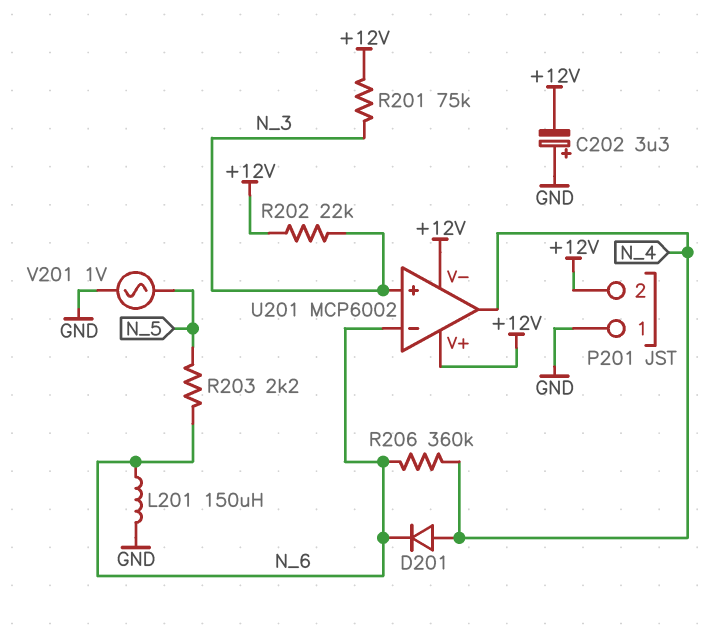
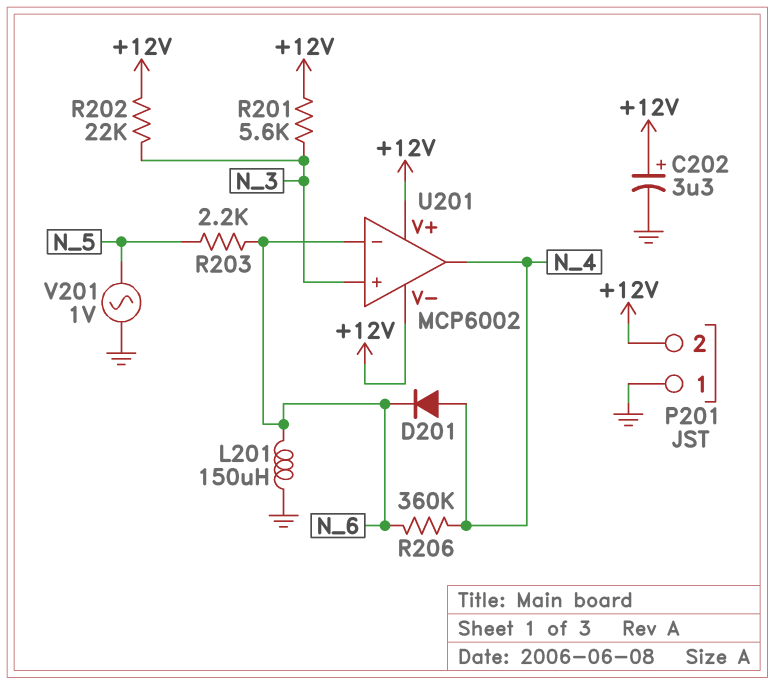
C202: 3.3uF (plus GND, minus +12V) -> 3.3uF (plus +12V, minus GND)
R201: 75k (+12V, N_3) -> 5.6k (+12V, N_3)

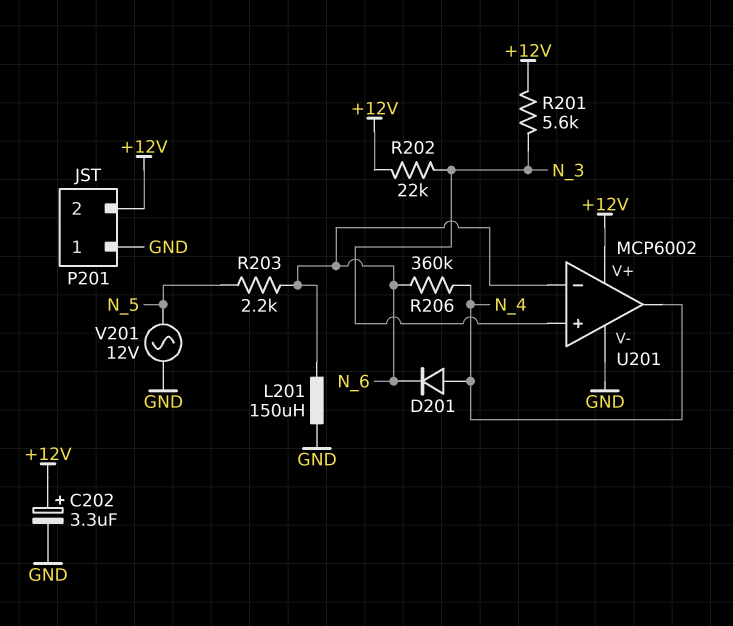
U201 pin V-: +12V -> GND
V201: AC 1V (GND, N_5) -> AC 12V (GND, N_5)

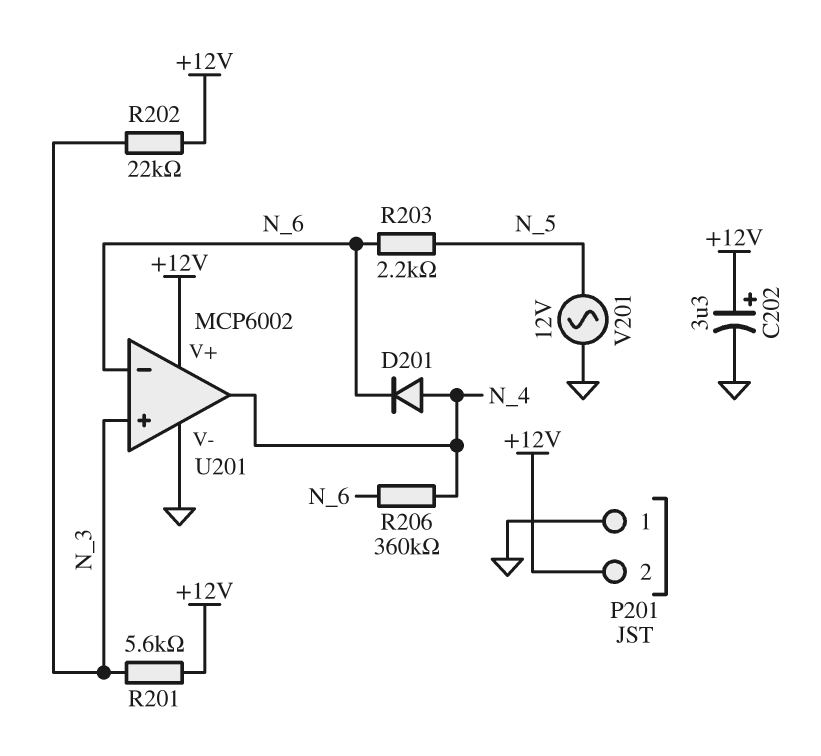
L201: 150uH (GND, N_6) -> none

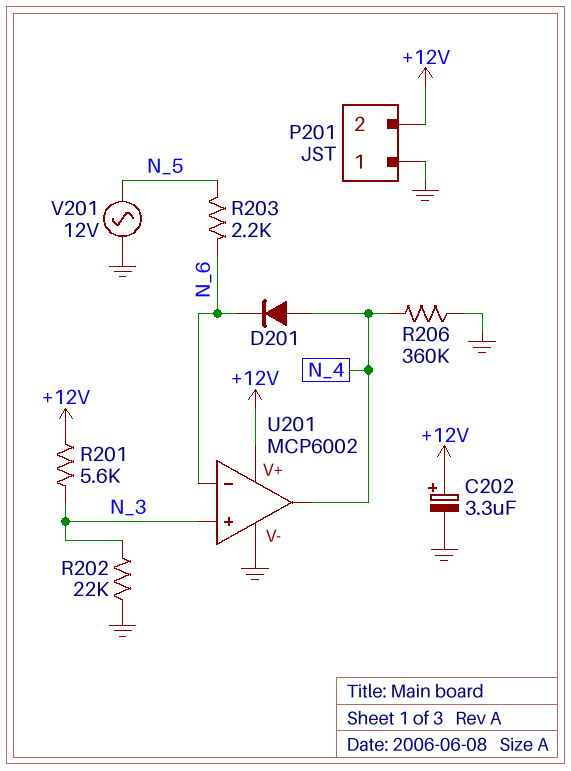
R202: 22k (+12V, N_3) -> 22k (GND, N_3)
R206: 360k (N_4, N_6) -> 360k (GND, N_4)

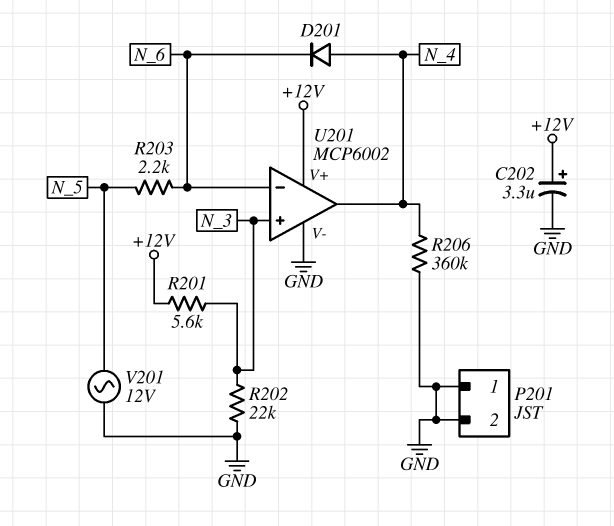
P201 pin 2: +12V -> GND

